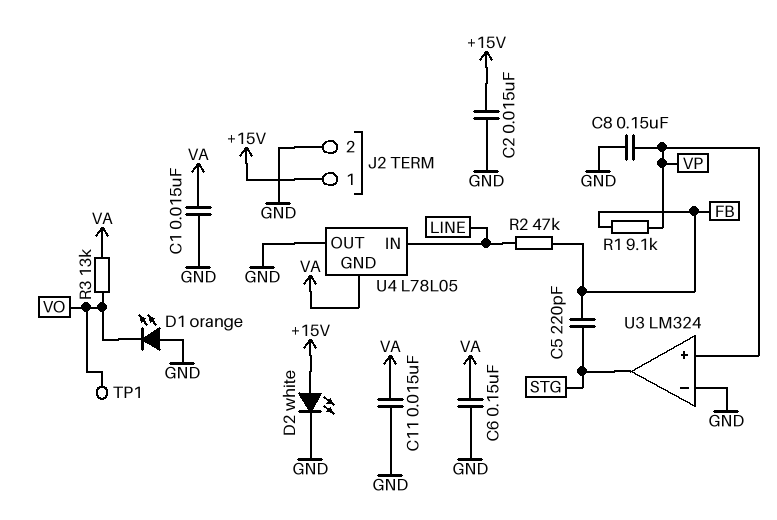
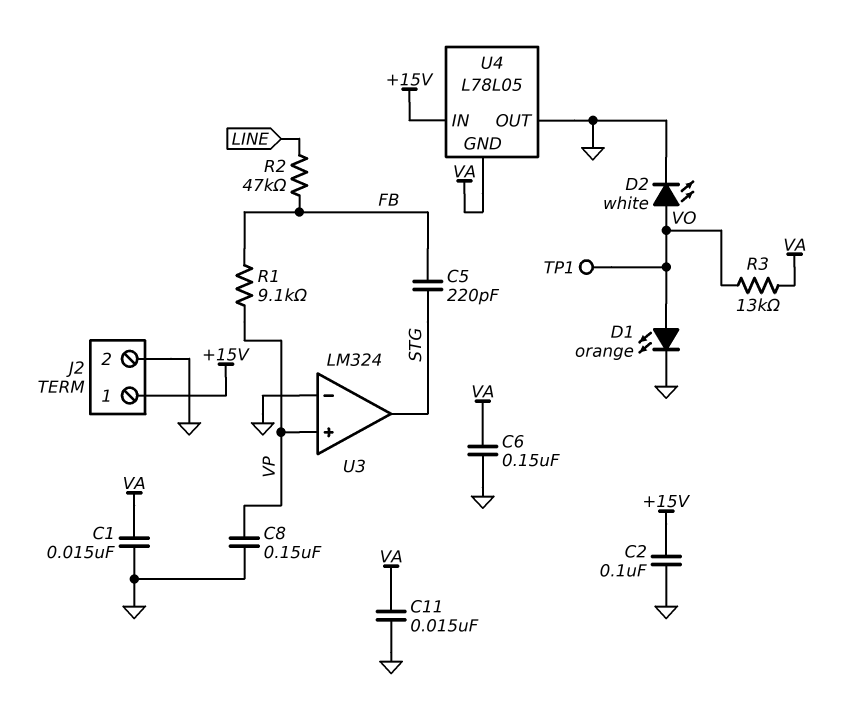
C2: 15nF (+15V, GND) -> 100nF (+15V, GND)
D1: LED orange (A GND, K VO) -> LED orange (A VO, K GND)
D2: LED white (A +15V, K GND) -> LED white (A VO, K GND)
U4 pin IN: LINE -> +15V

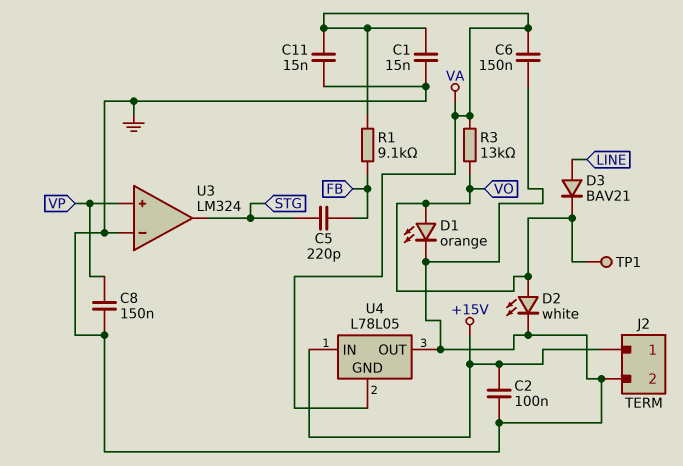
D3: none -> diode BAV21 (A LINE, K VO)
R1: 9.1k (FB, VP) -> 9.1k (FB, VA)
R2: 47k (FB, LINE) -> none

